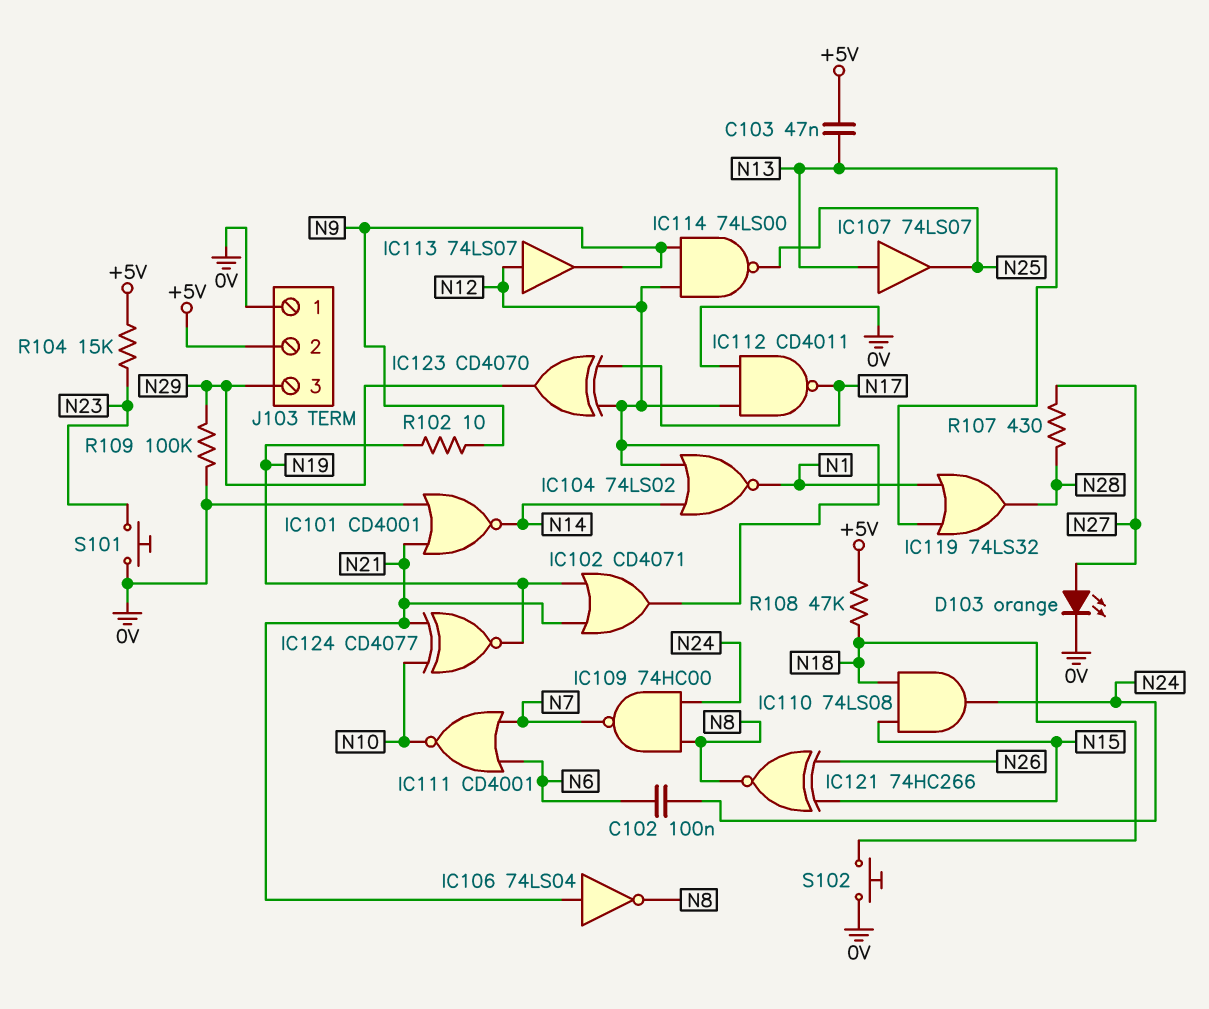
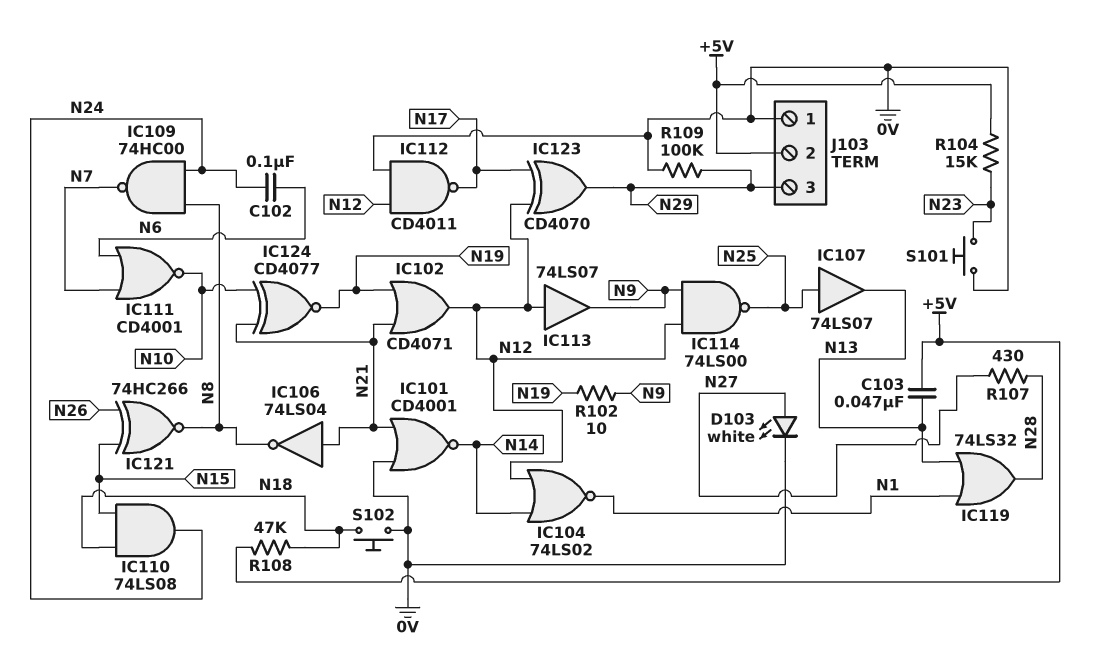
D103: LED orange (A N27, K 0V) -> LED white (A N27, K 0V)
IC107: buffer 74LS07 (in N13, out N25) -> buffer 74LS07 (in N25, out N13)

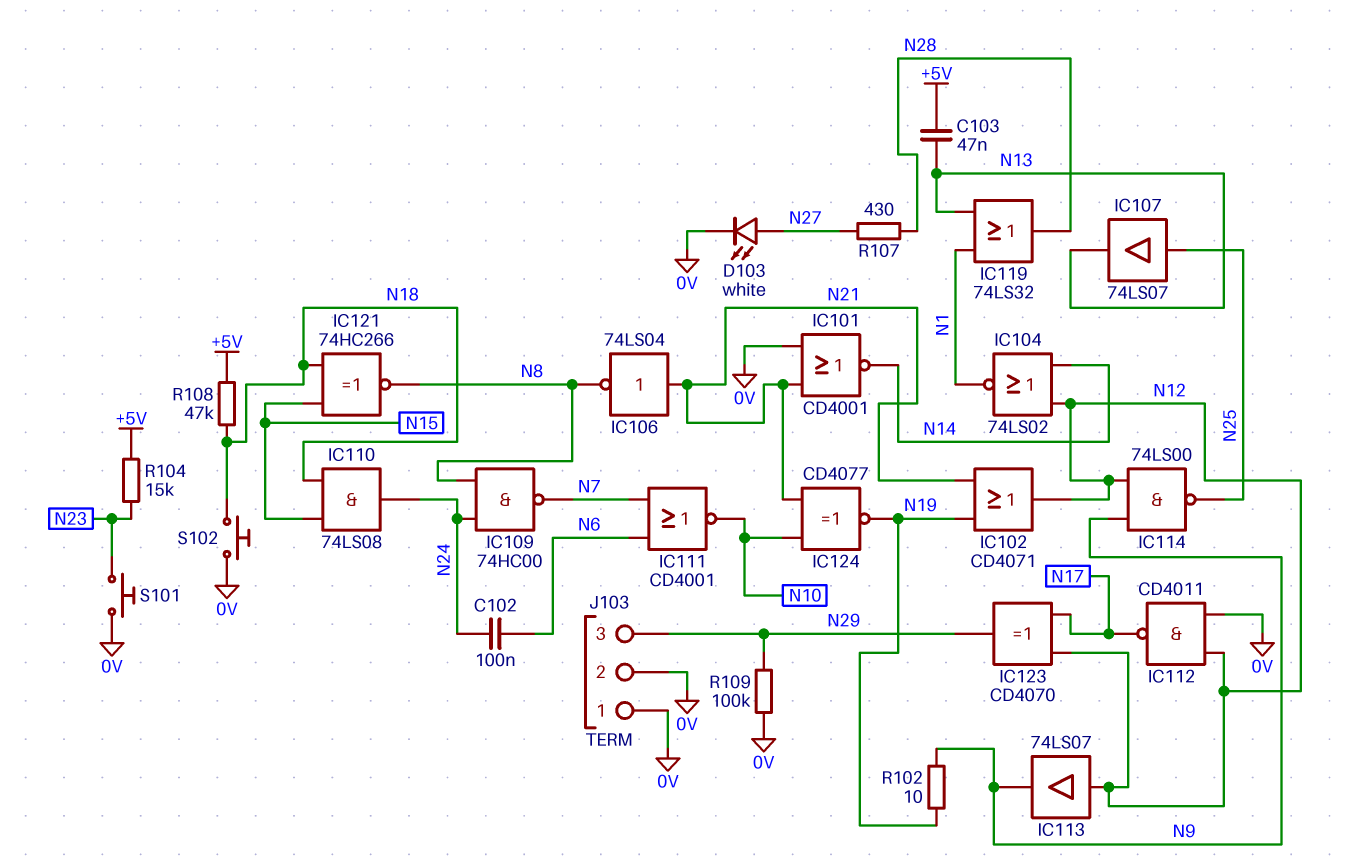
IC121: XNOR 74HC266 (in N15, in N26, out N8) -> XNOR 74HC266 (in N15, in N18, out N8)
J103 pin 2: +5V -> 0V

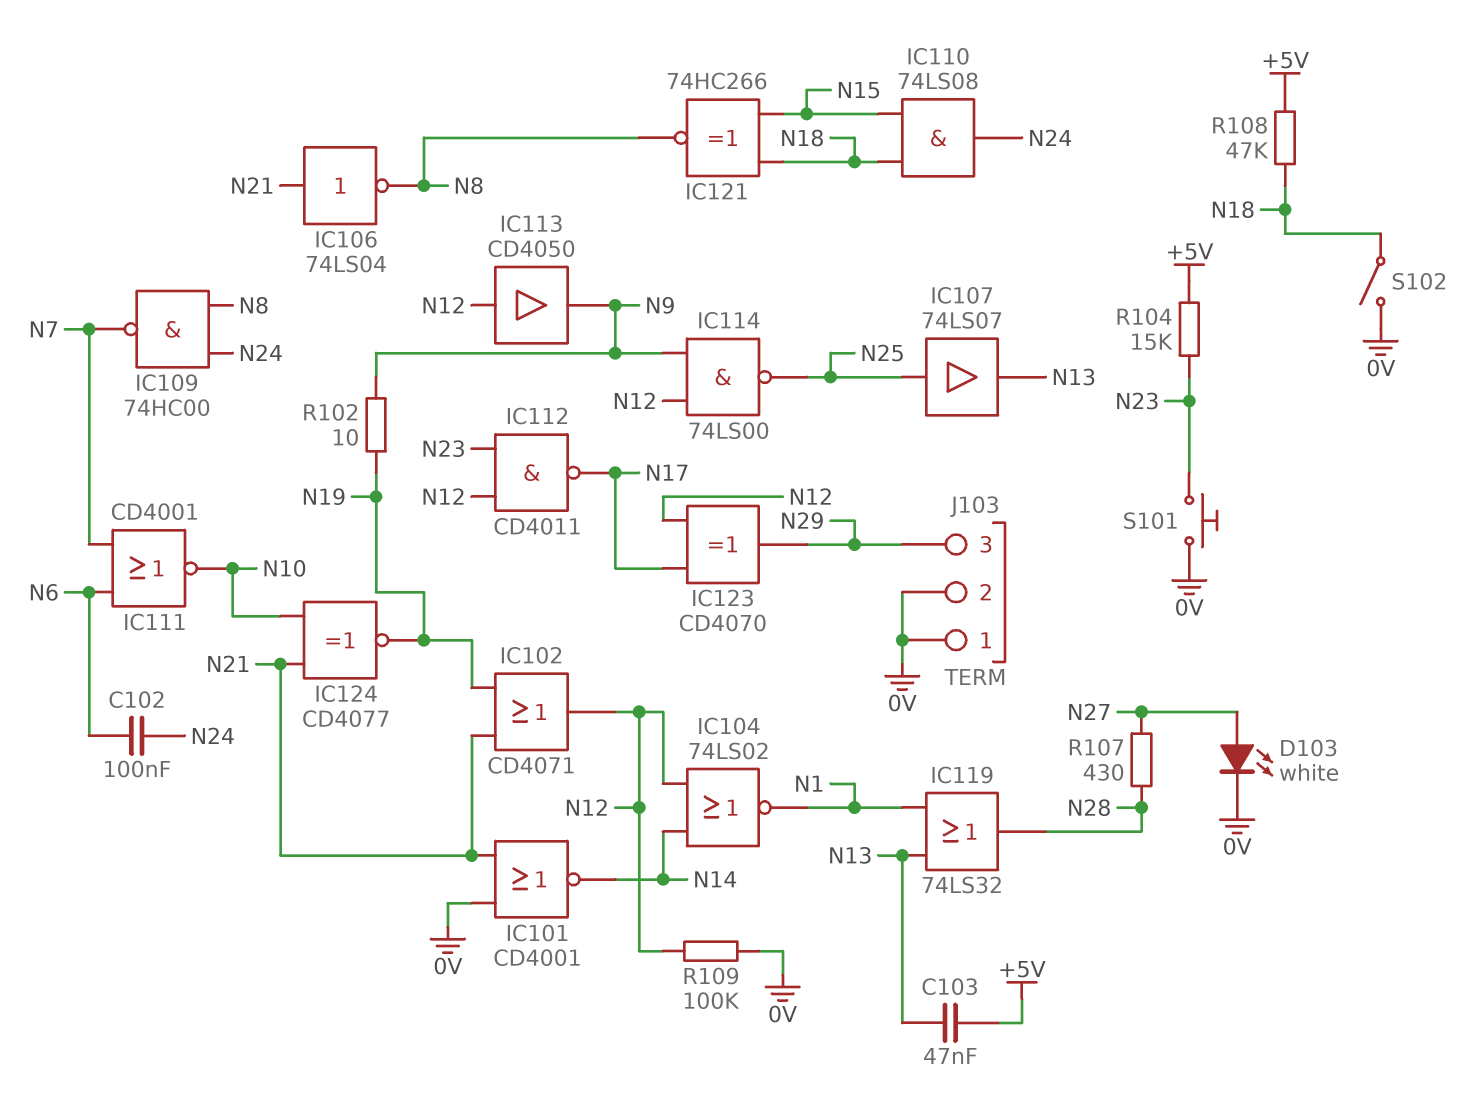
IC112: NAND CD4011 (in 0V, in N12, out N17) -> NAND CD4011 (in N12, in N23, out N17)
IC113: buffer 74LS07 (in N12, out N9) -> buffer CD4050 (in N12, out N9)
R109: 100k (0V, N29) -> 100k (0V, N12)
S102: button (0V, N18) -> switch (0V, N18)

